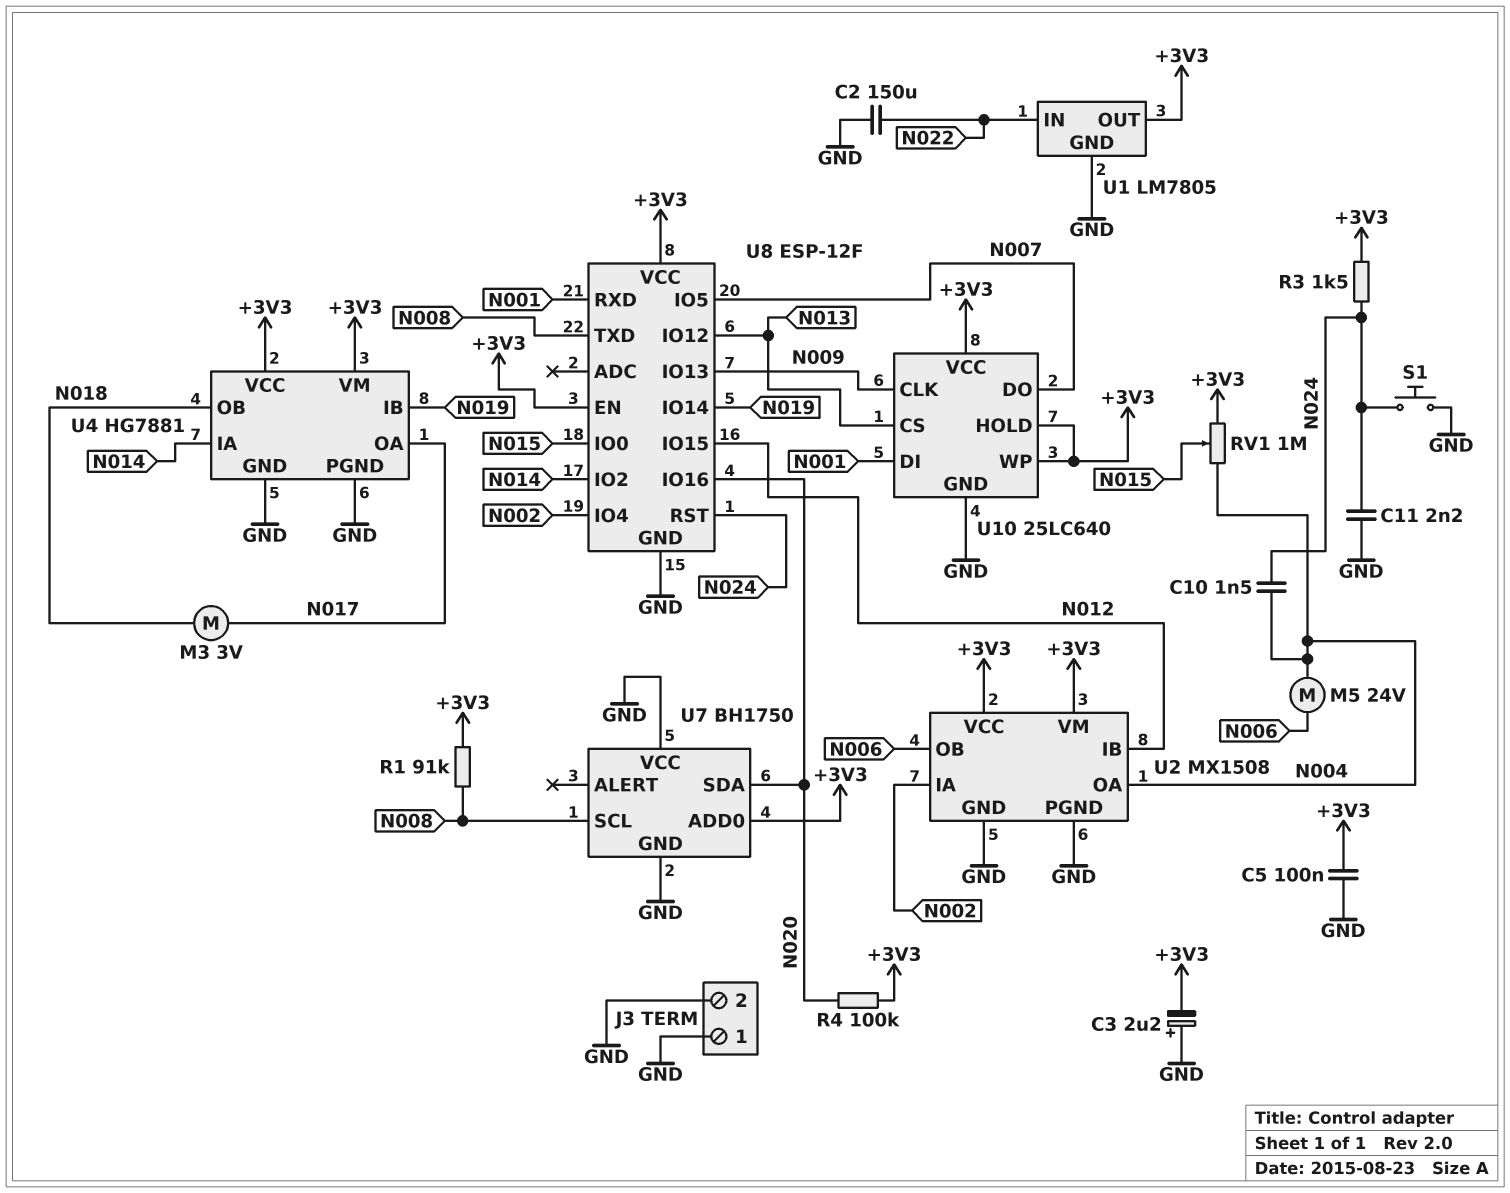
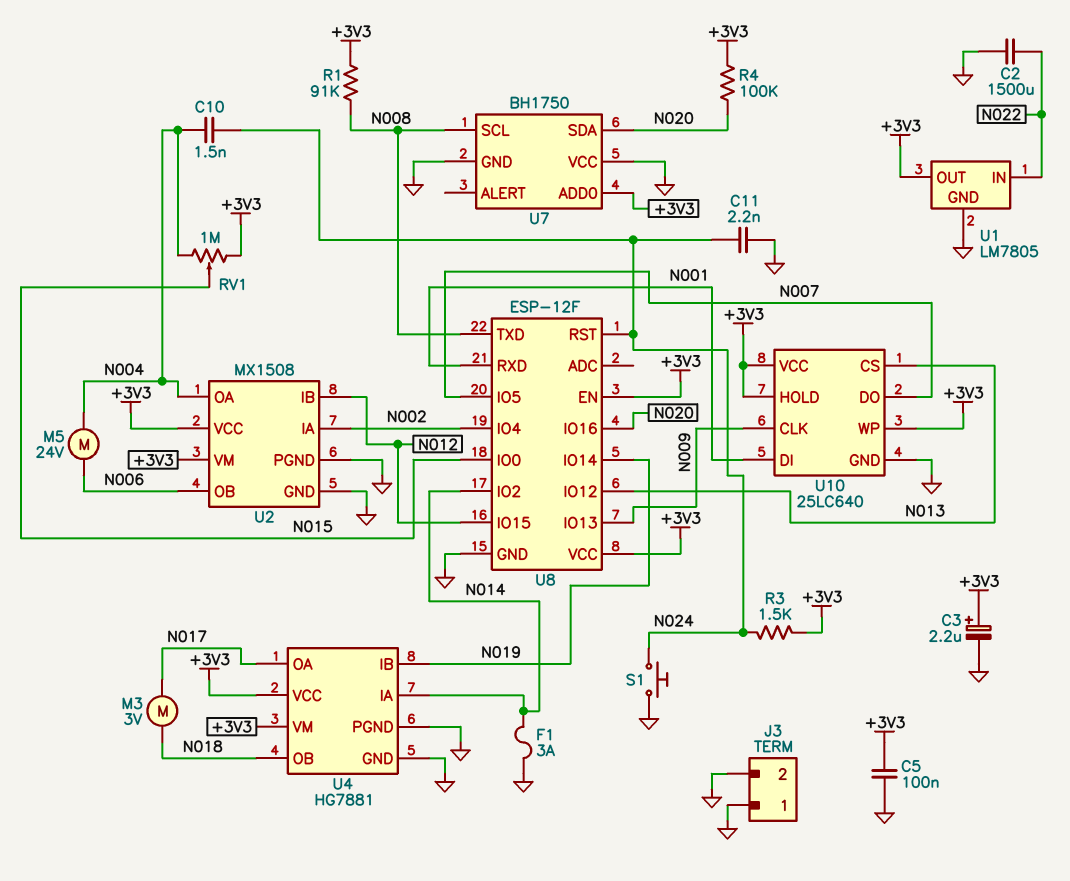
C2: 150uF (GND, N022) -> 1500uF (GND, N022)
C3: 2.2uF (plus GND, minus +3V3) -> 2.2uF (plus +3V3, minus GND)
F1: none -> 3A (GND, N014)

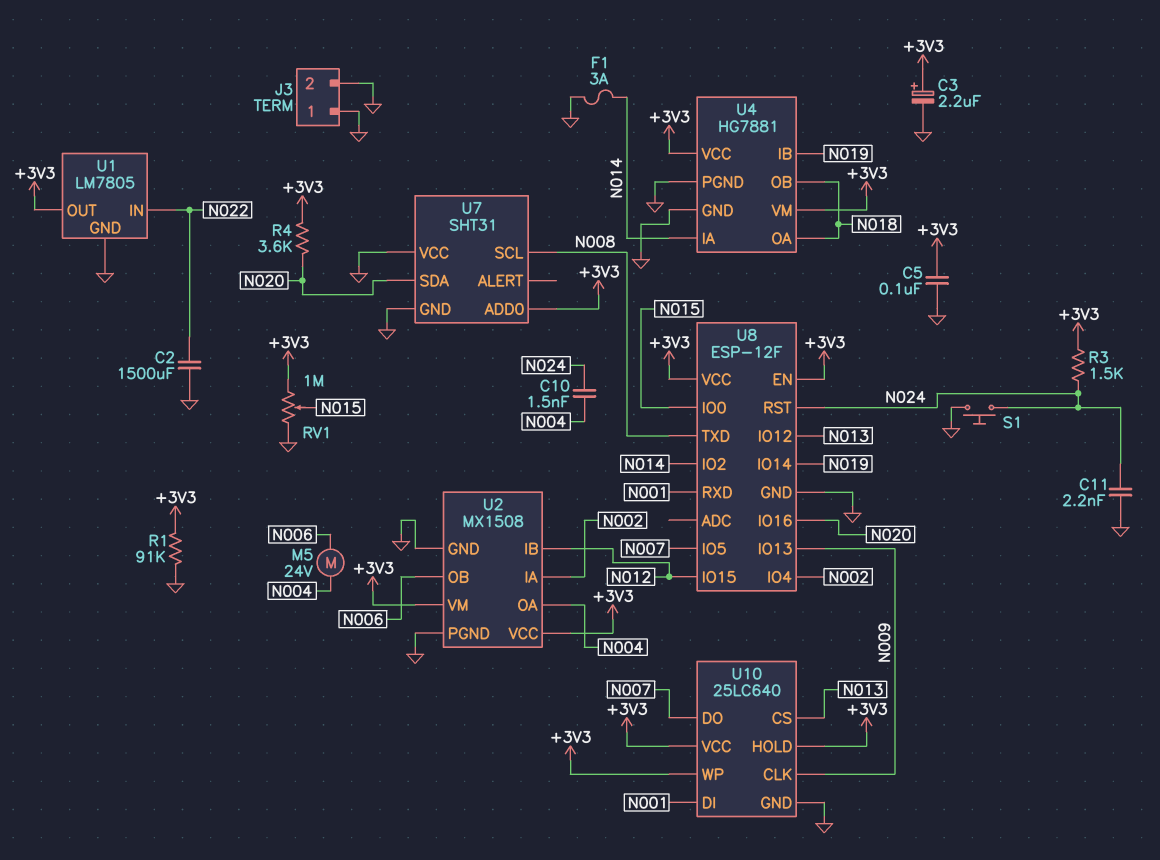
M3: motor 3V (N017, N018) -> none
R1: 91k (+3V3, N008) -> 91k (+3V3, GND)
R4: 100k (+3V3, N020) -> 3.6k (+3V3, N020)
RV1: 1M (+3V3, N004, wiper N015) -> 1M (+3V3, GND, wiper N015)
U4 pin OA: N017 -> N018
U7: BH1750 -> SHT31

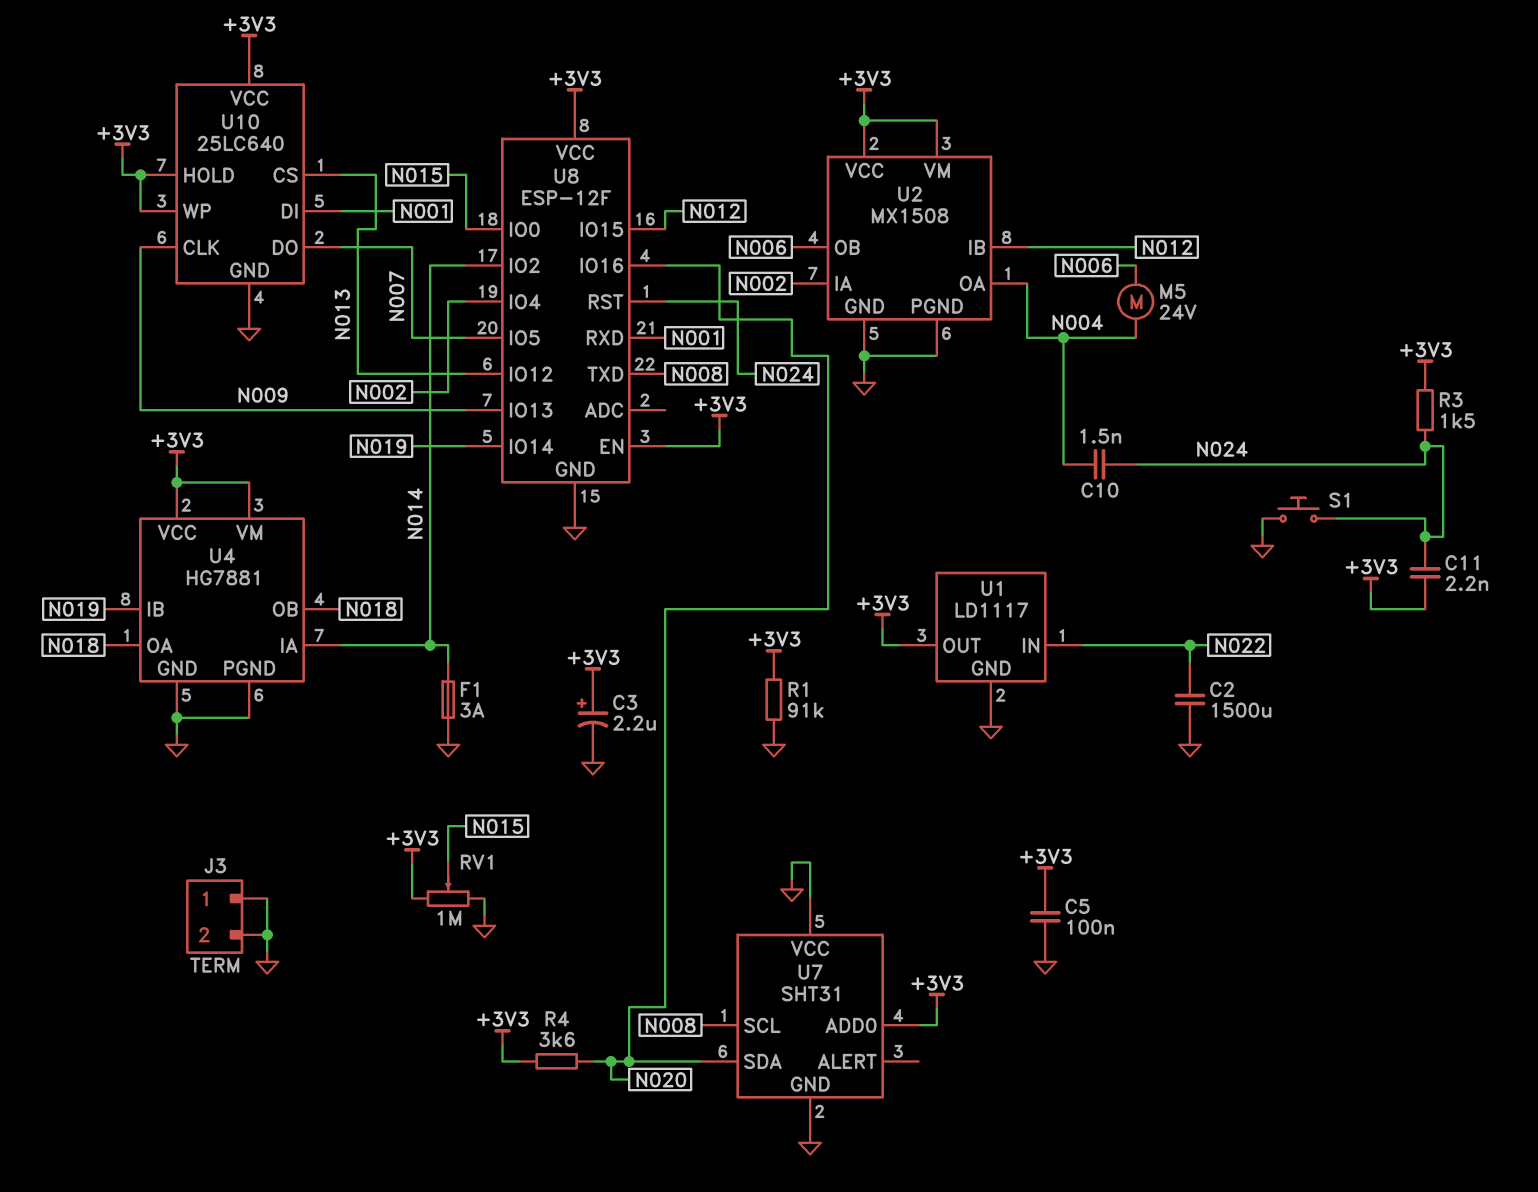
C11: 2.2nF (GND, N024) -> 2.2nF (+3V3, N024)
U1: LM7805 -> LD1117

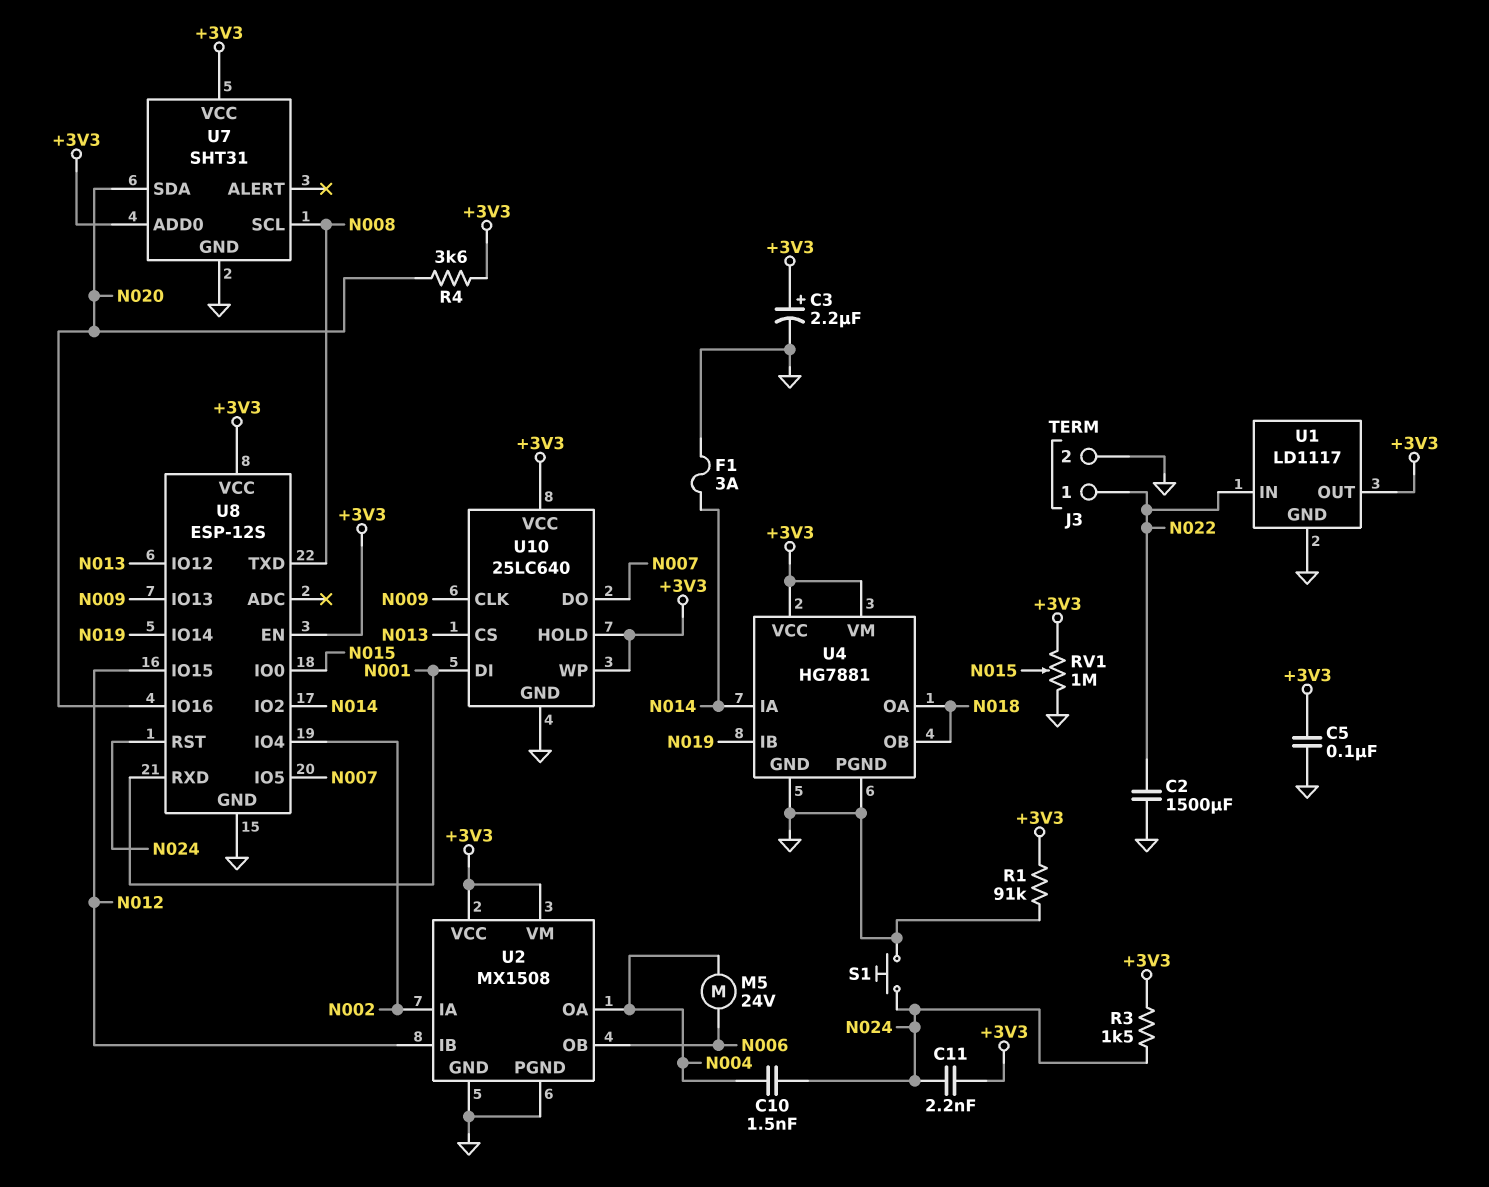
J3 pin 1: GND -> N022
U7 pin VCC: GND -> +3V3
U8: ESP-12F -> ESP-12S

